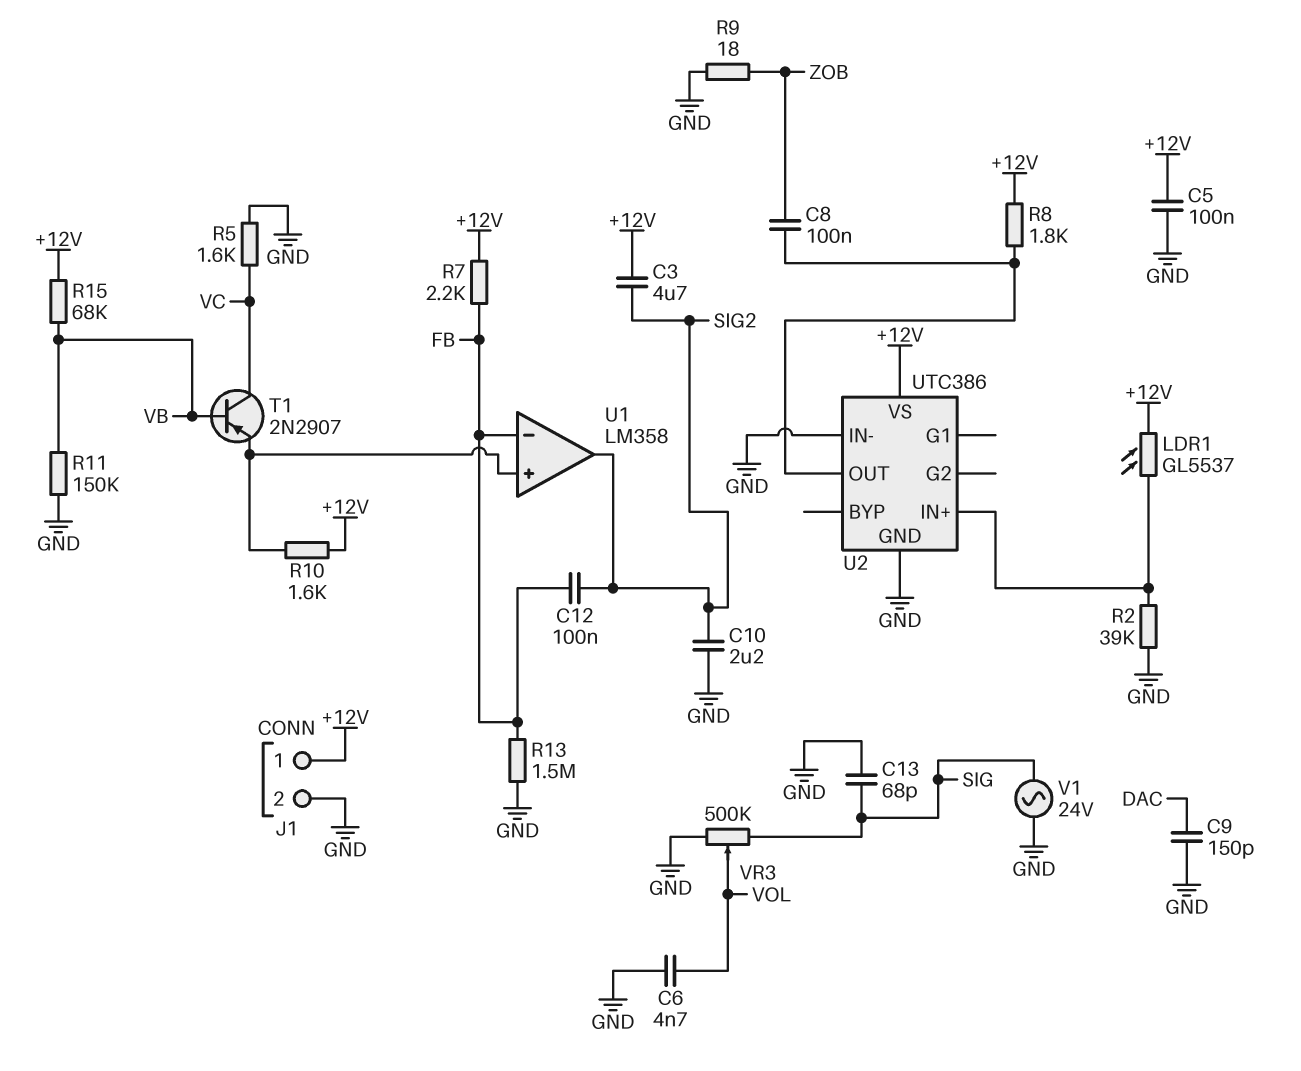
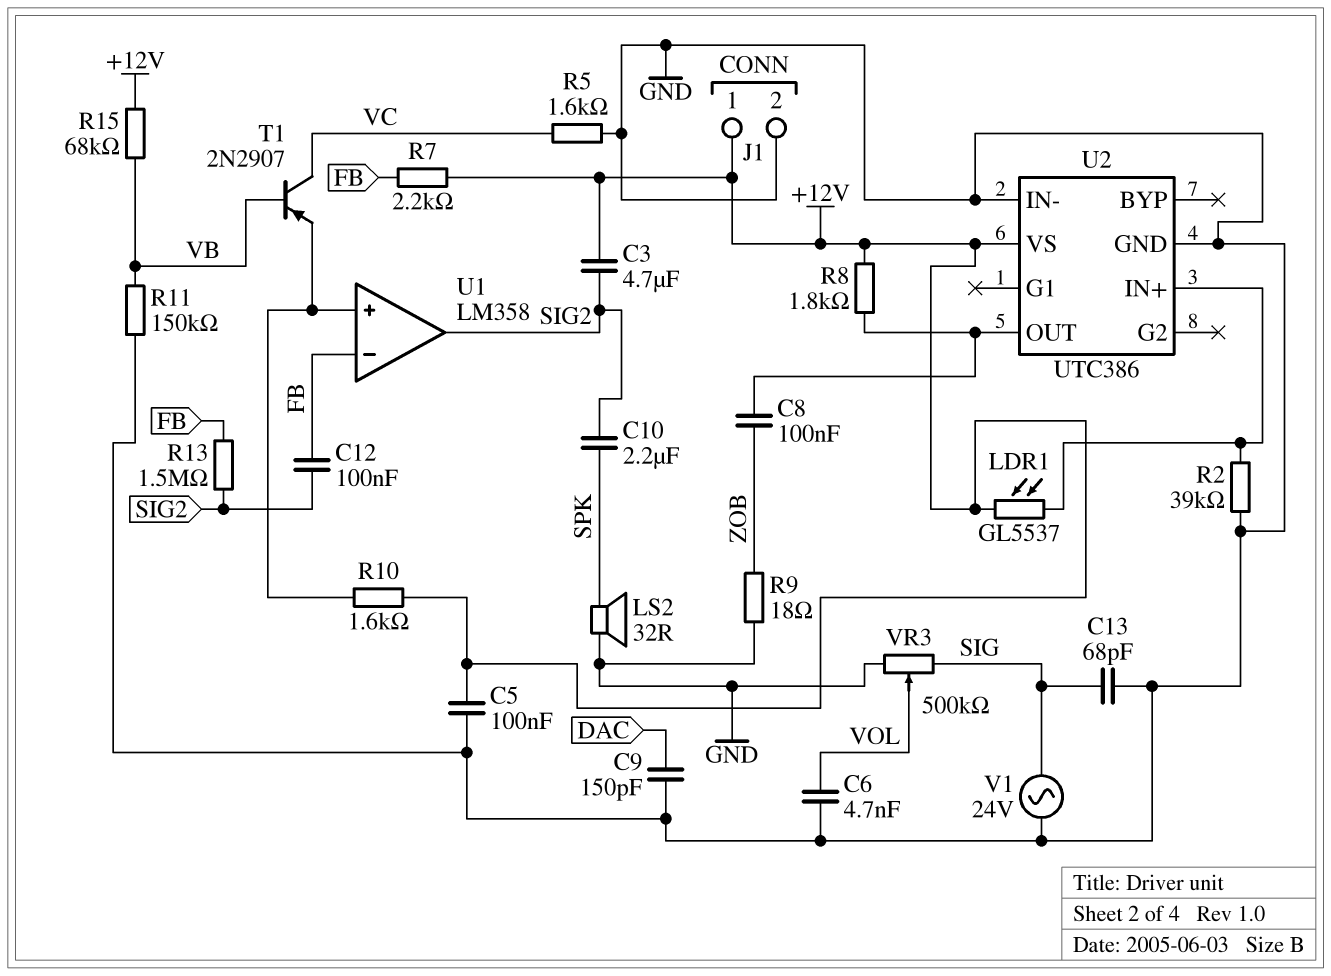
C10: 2.2uF (GND, SIG2) -> 2.2uF (SIG2, SPK)
LS2: none -> speaker 32R (GND, SPK)
R13: 1.5M (FB, GND) -> 1.5M (FB, SIG2)

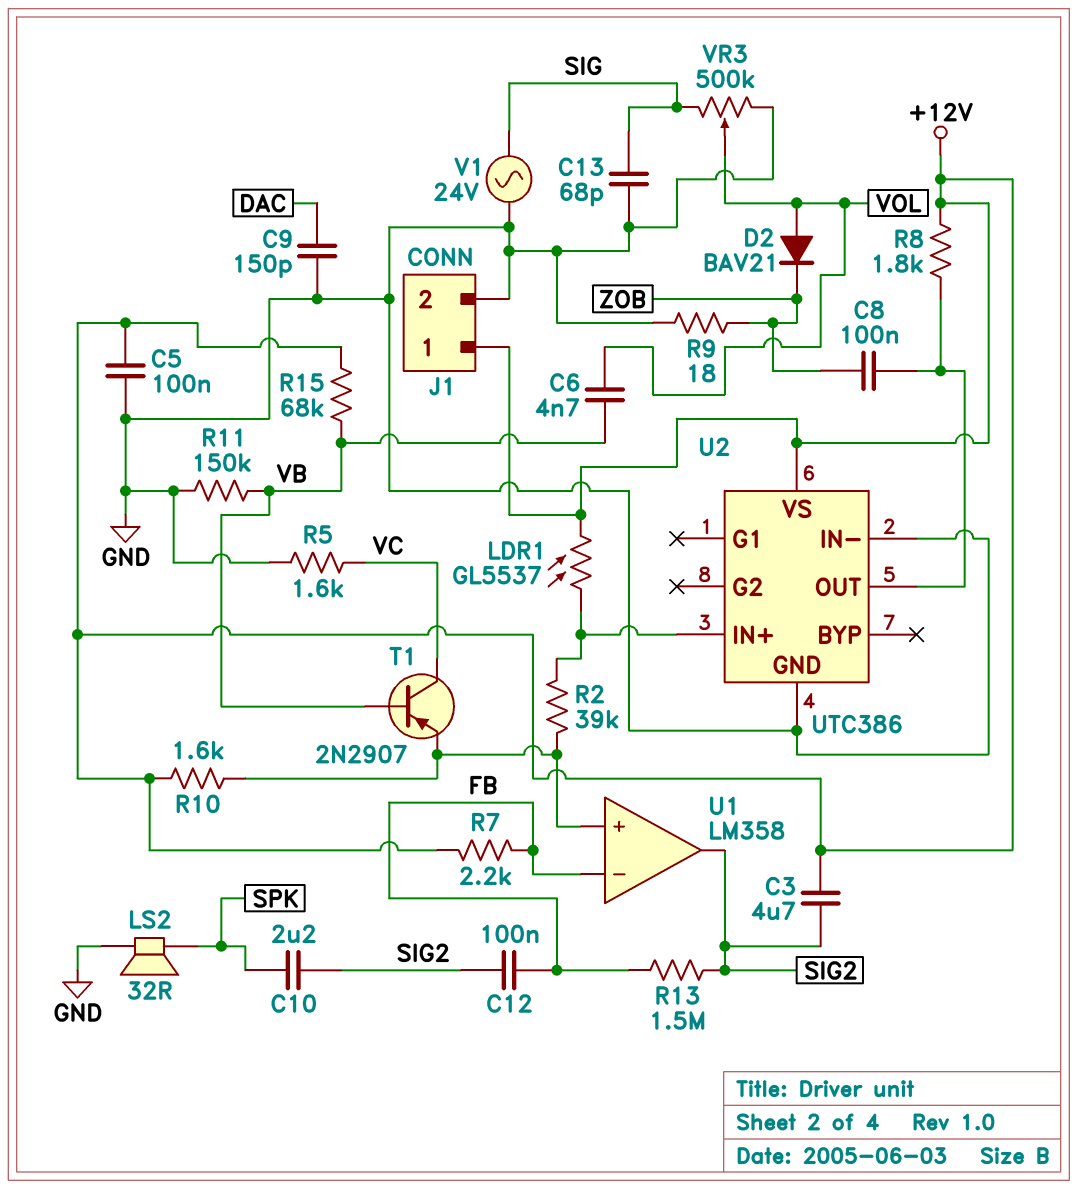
C6: 4.7nF (GND, VOL) -> 4.7nF (VB, VOL)
D2: none -> diode BAV21 (A VOL, K ZOB)
R2: 39k (GND, U2/IN+) -> 39k (U1/in+, U2/IN+)

